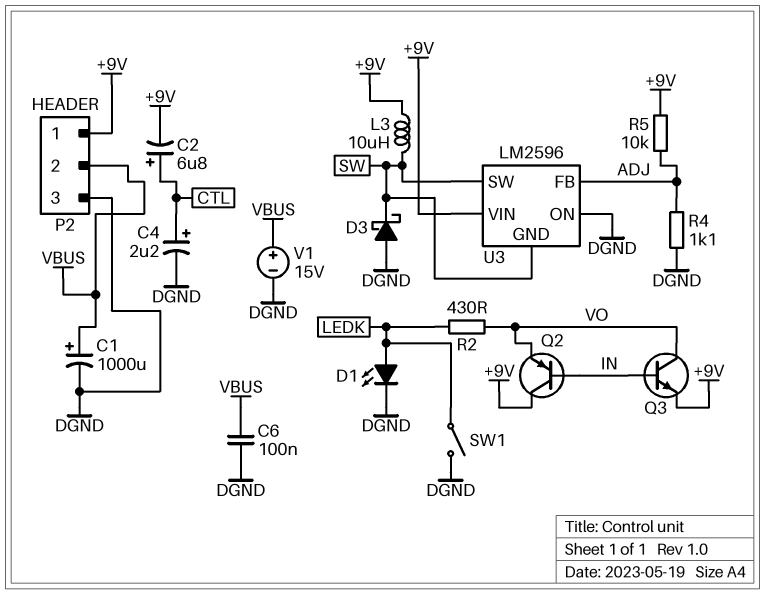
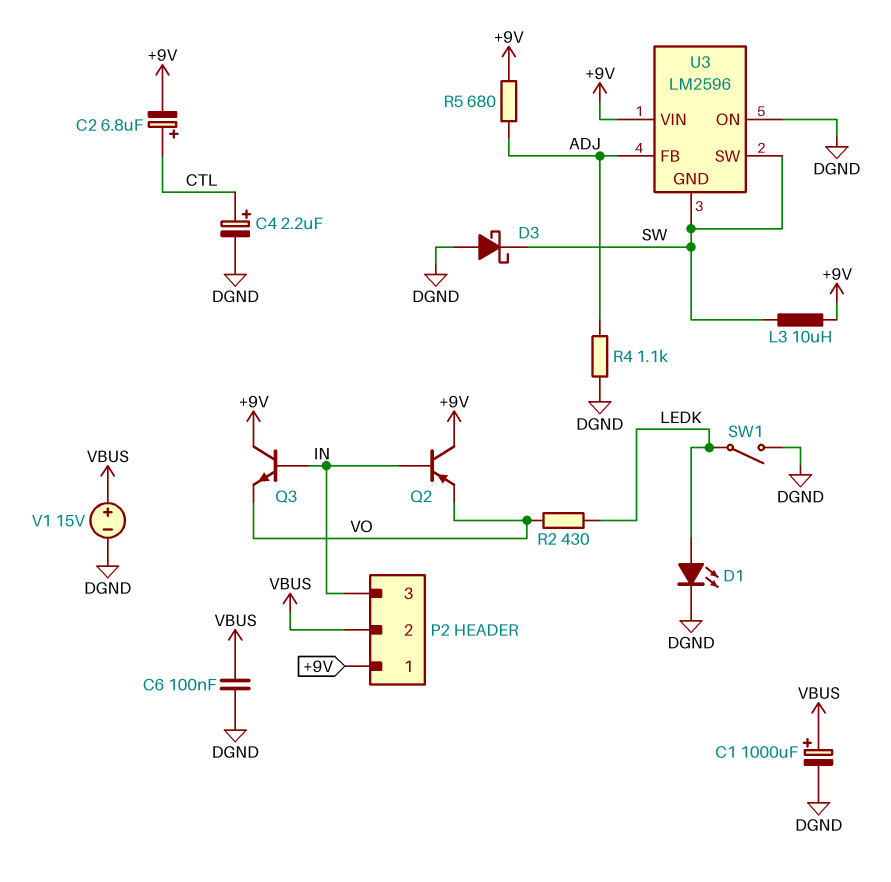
P2 pin 3: DGND -> IN
Q3: NPN (B IN, C VO, E +9V) -> NPN (B IN, C +9V, E VO)
R5: 10k (+9V, ADJ) -> 680 (+9V, ADJ)

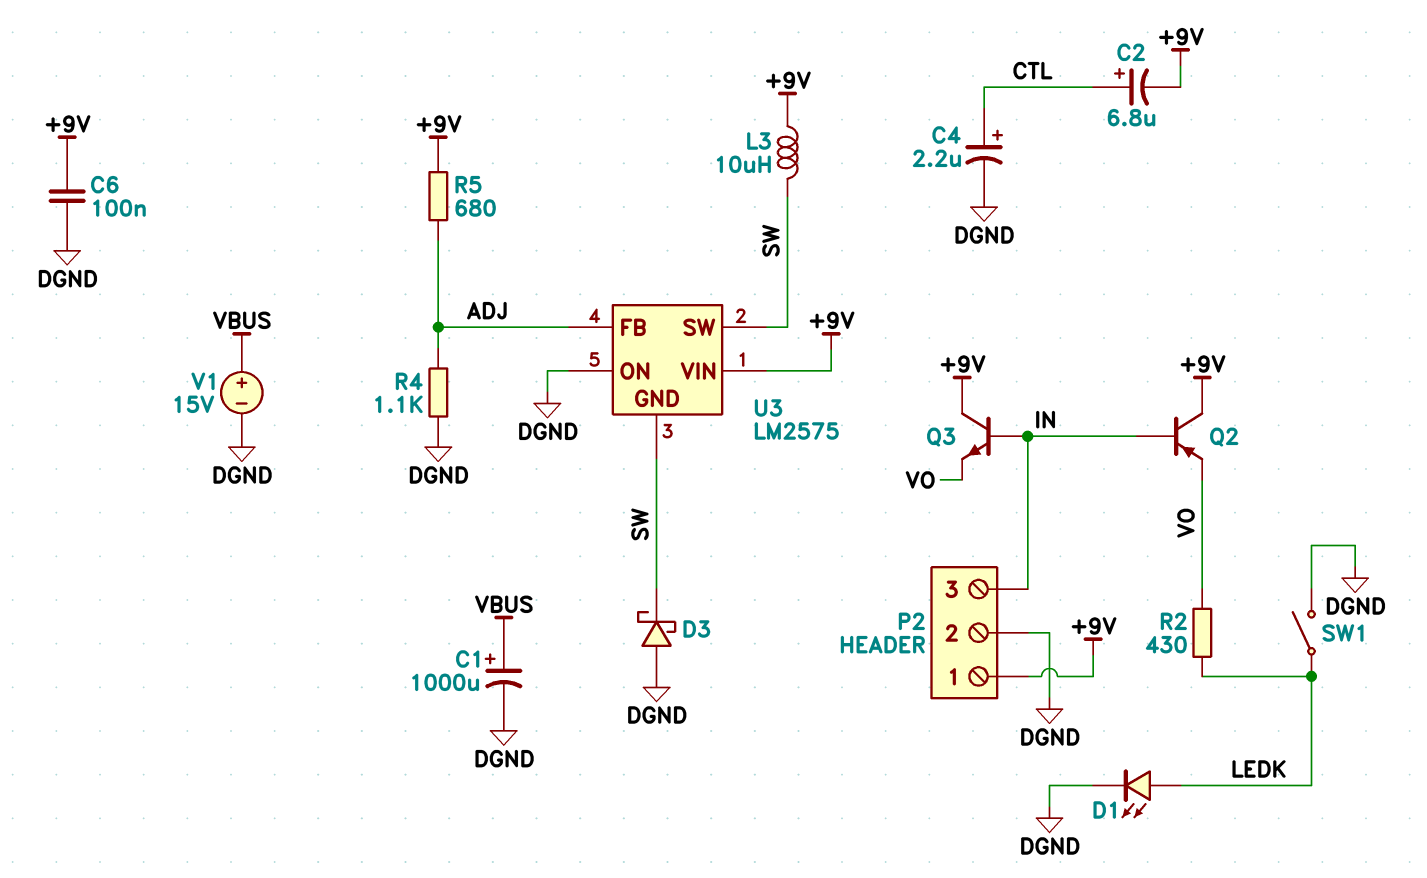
C6: 100nF (DGND, VBUS) -> 100nF (+9V, DGND)
P2 pin 2: VBUS -> DGND
U3: LM2596 -> LM2575

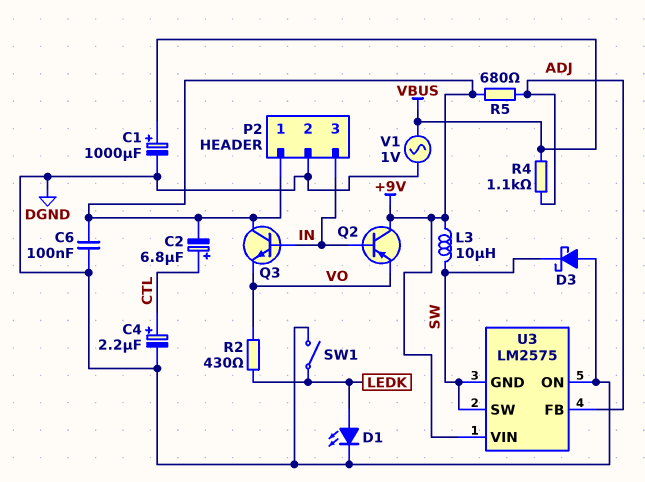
R4: 1.1k (ADJ, DGND) -> 1.1k (ADJ, VBUS)
V1: 15V (plus VBUS, minus DGND) -> AC 1V (DGND, VBUS)

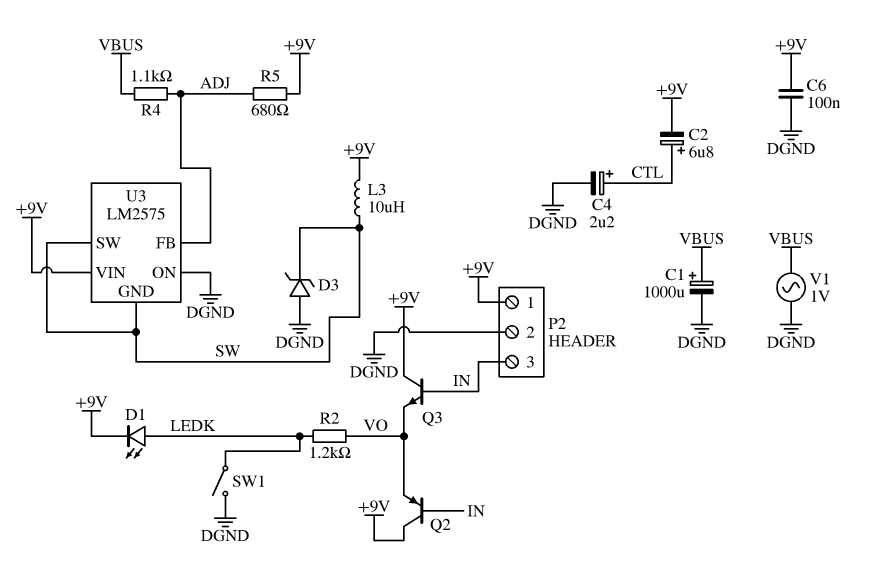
D1: LED (A LEDK, K DGND) -> LED (A LEDK, K +9V)
D3: schottky (A DGND, K SW) -> zener (A DGND, K SW)
R2: 430 (LEDK, VO) -> 1.2k (LEDK, VO)

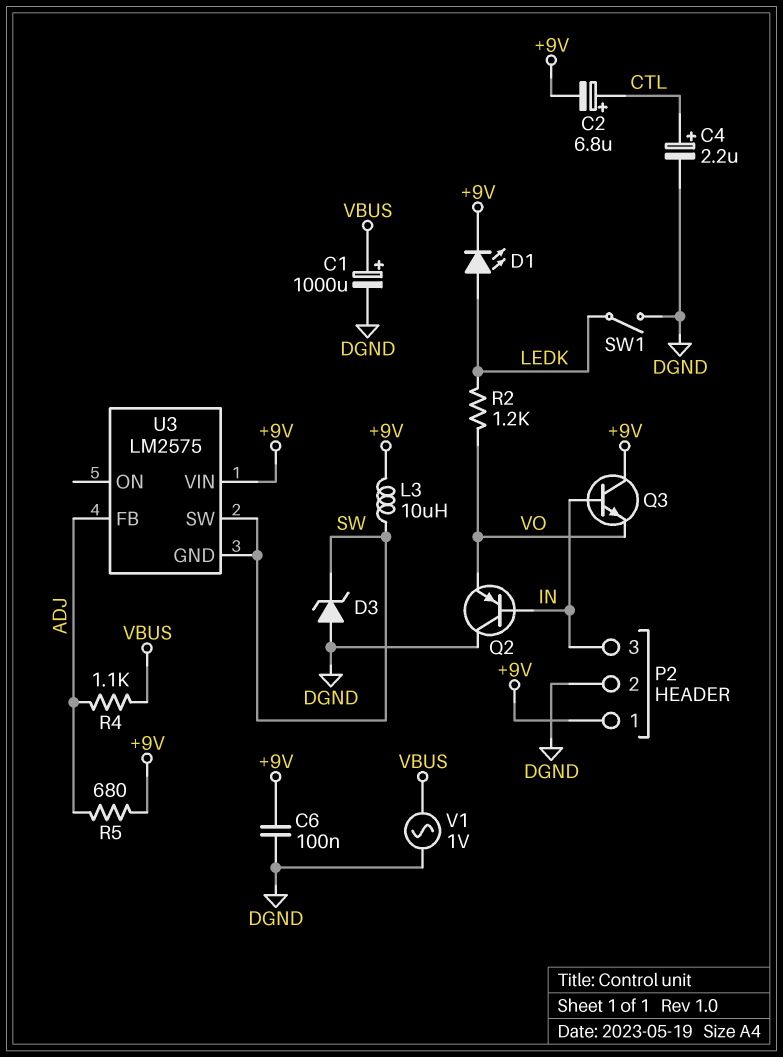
Q2: PNP (B IN, C +9V, E VO) -> PNP (B IN, C DGND, E VO)
U3 pin ON: DGND -> none

